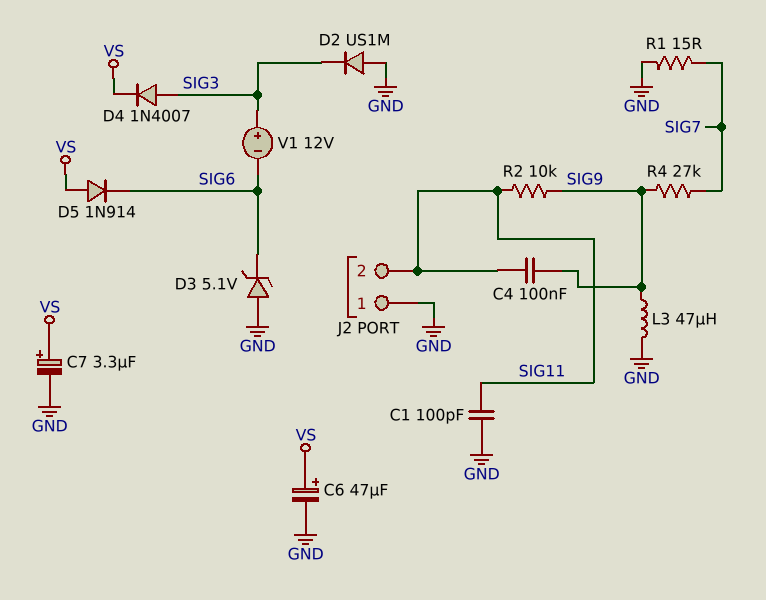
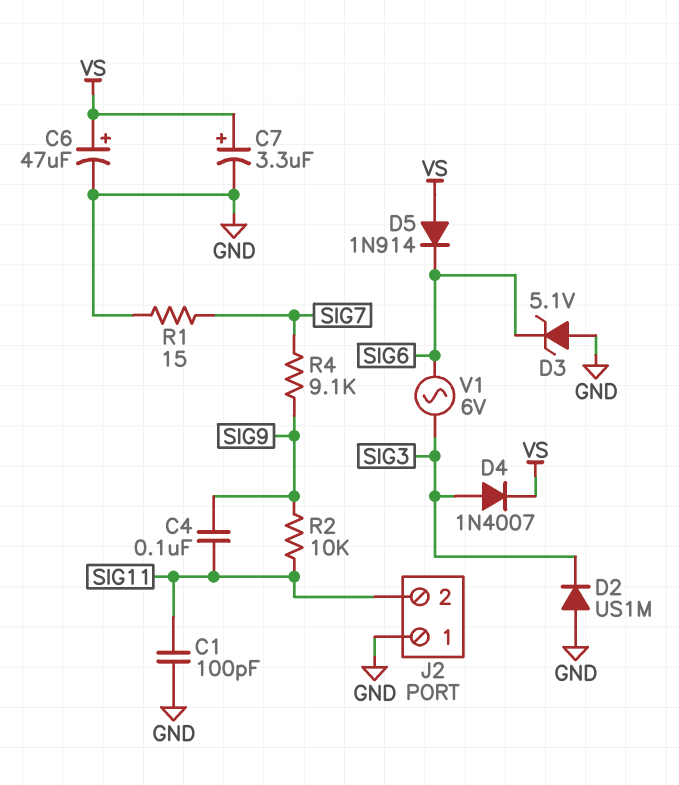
L3: 47uH (GND, SIG9) -> none
R4: 27k (SIG7, SIG9) -> 9.1k (SIG7, SIG9)
V1: 12V (plus SIG3, minus SIG6) -> AC 6V (SIG3, SIG6)

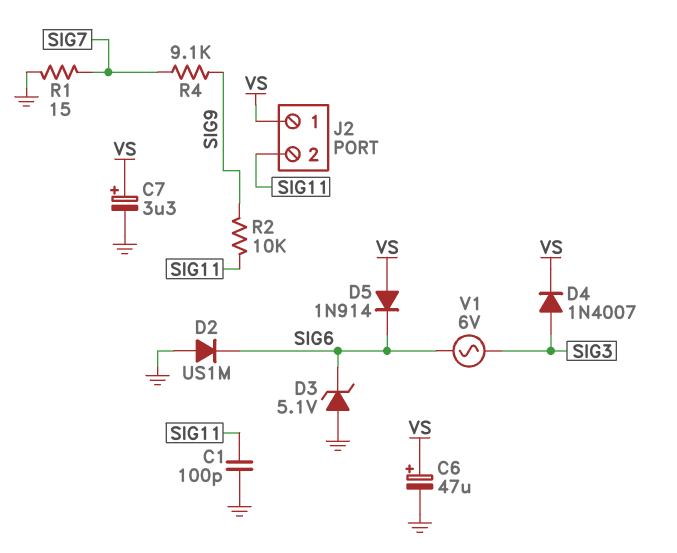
C4: 100nF (SIG9, SIG11) -> none
D2: diode US1M (A GND, K SIG3) -> diode US1M (A GND, K SIG6)
J2 pin 1: GND -> VS

